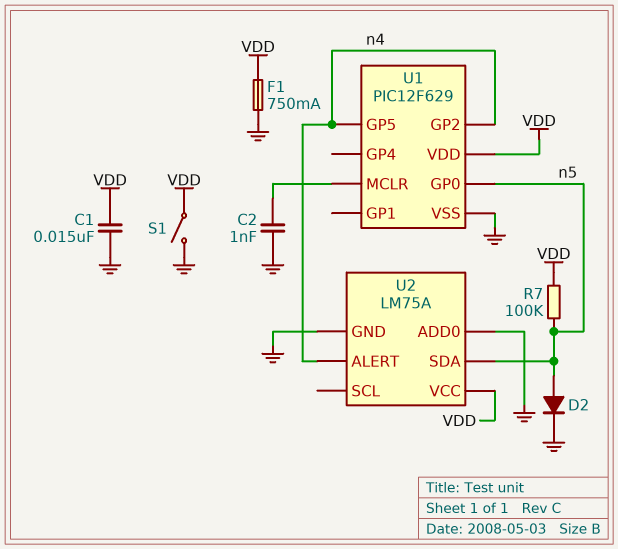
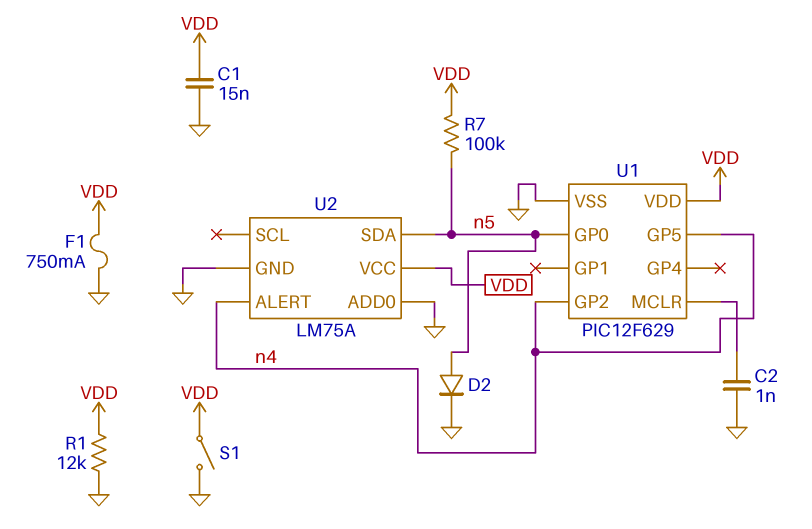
R1: none -> 12k (GND, VDD)

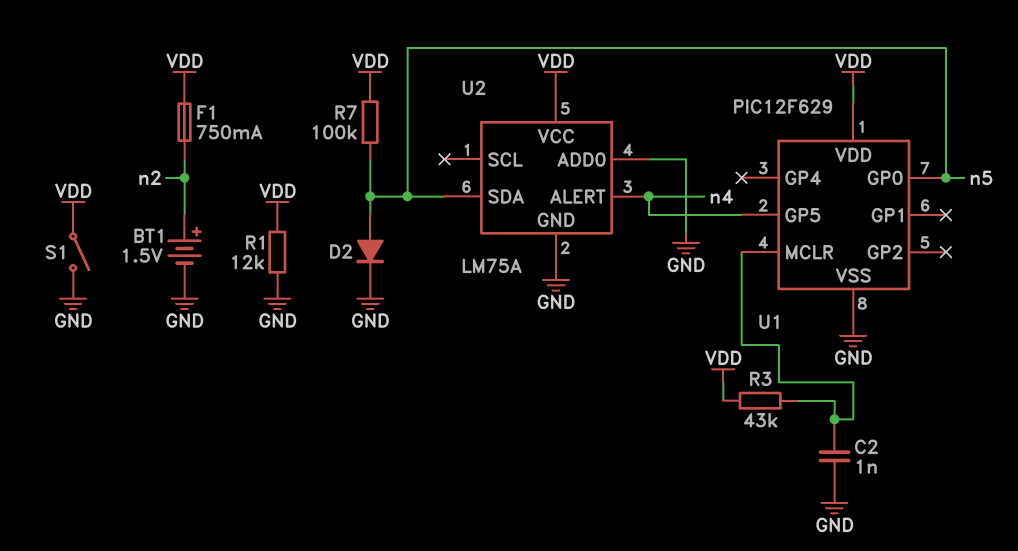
BT1: none -> 1.5V (plus n2, minus GND)
C1: 15nF (GND, VDD) -> none
F1: 750mA (GND, VDD) -> 750mA (VDD, n2)
R3: none -> 43k (U1/MCLR, VDD)
U1 pin GP2: n4 -> none

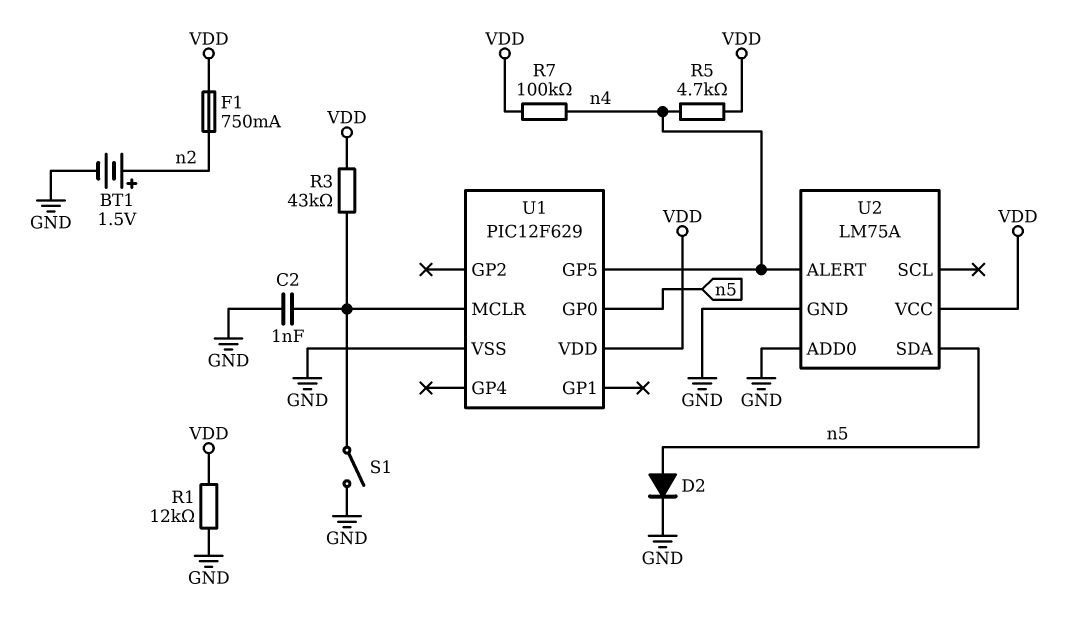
R5: none -> 4.7k (VDD, n4)
R7: 100k (VDD, n5) -> 100k (VDD, n4)
S1: switch (GND, VDD) -> switch (GND, U1/MCLR)

